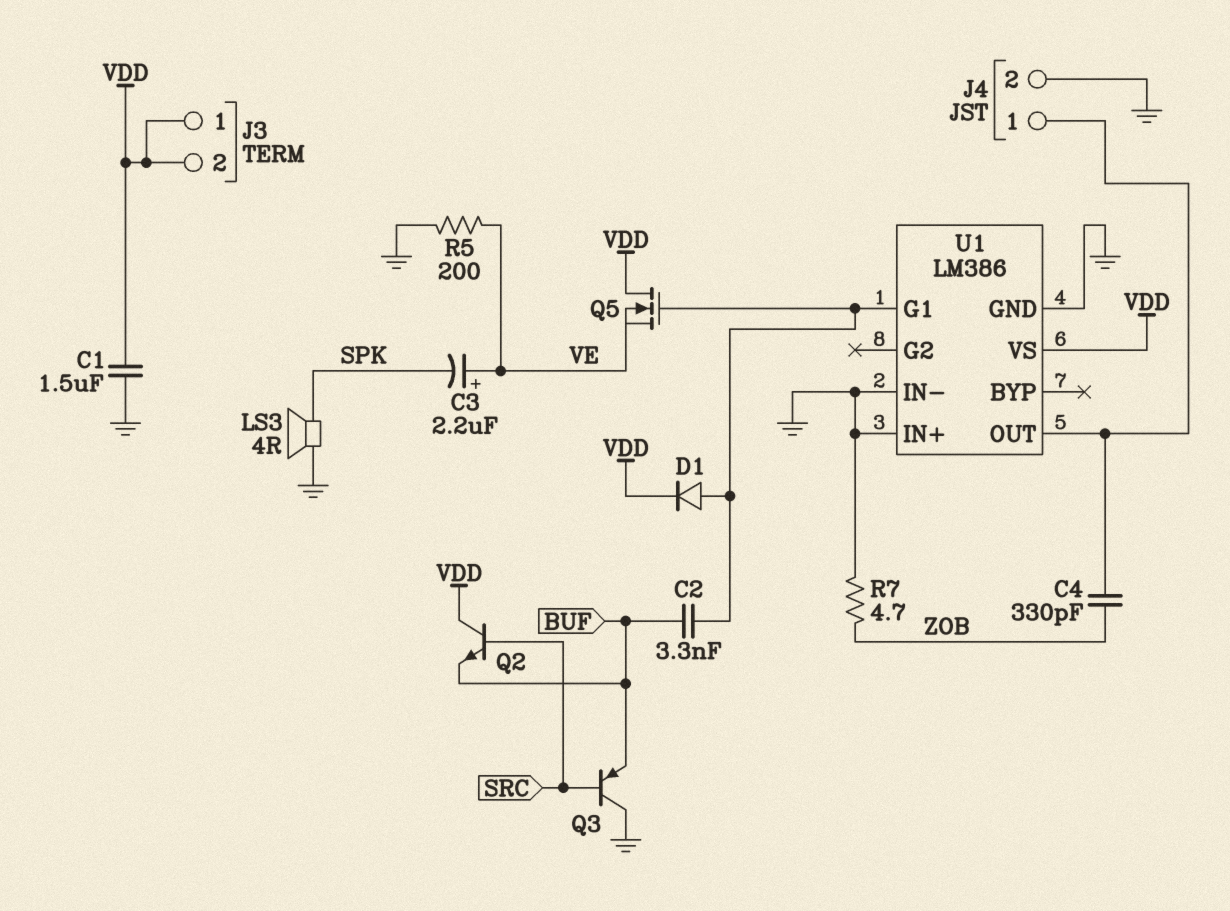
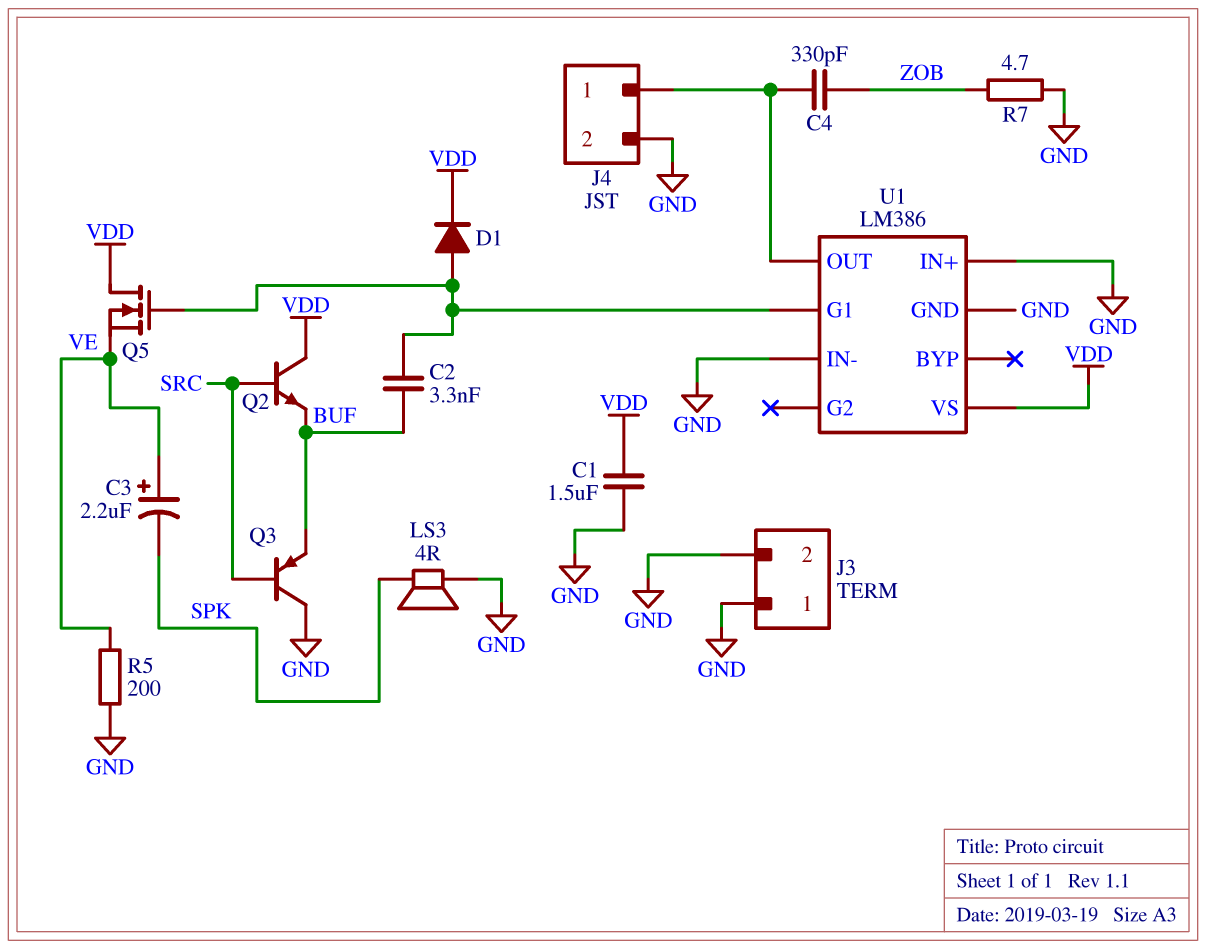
J3 pin 1: VDD -> GND
J3 pin 2: VDD -> GND

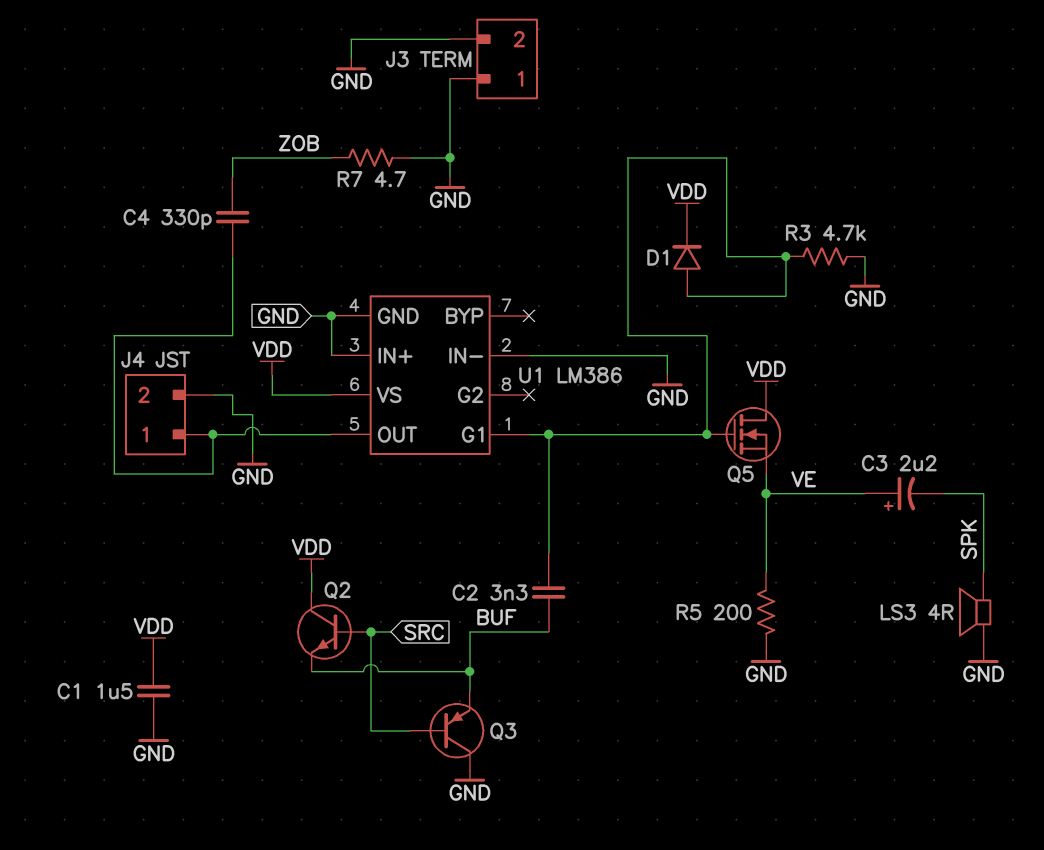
R3: none -> 4.7k (GND, U1/G1)

